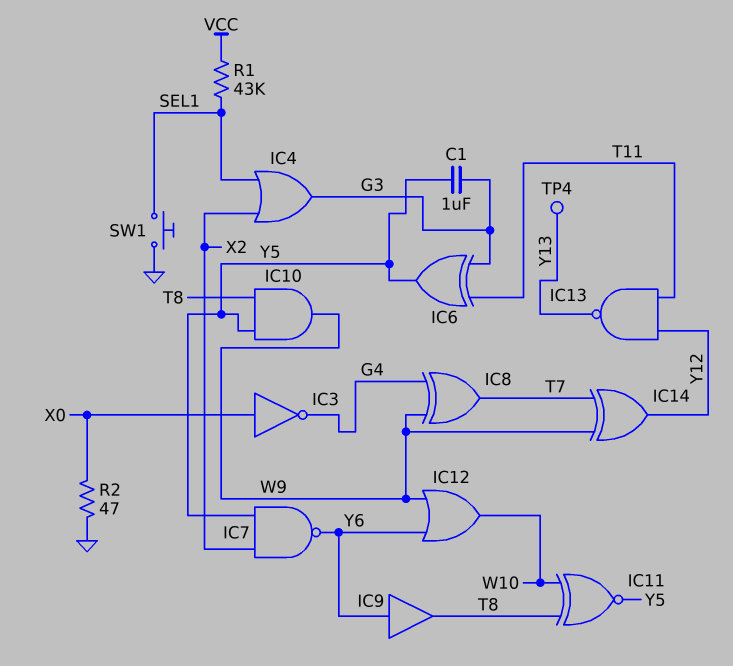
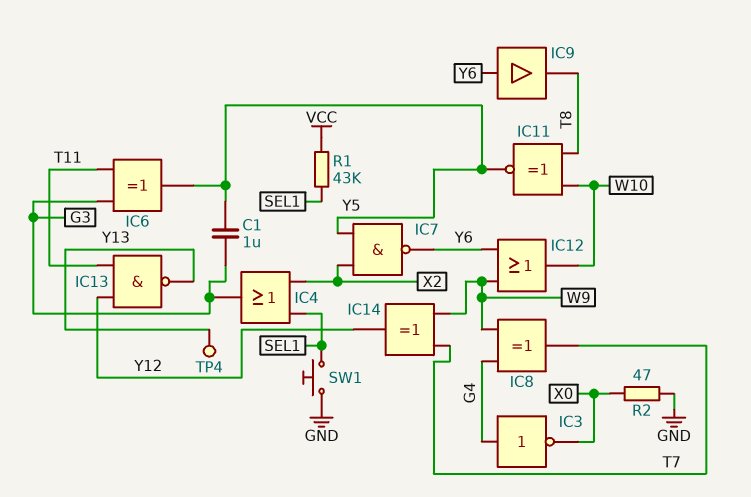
IC3: NOT (in X0, out G4) -> NOT (in G4, out X0)
IC10: AND (in T8, in Y5, out W9) -> none

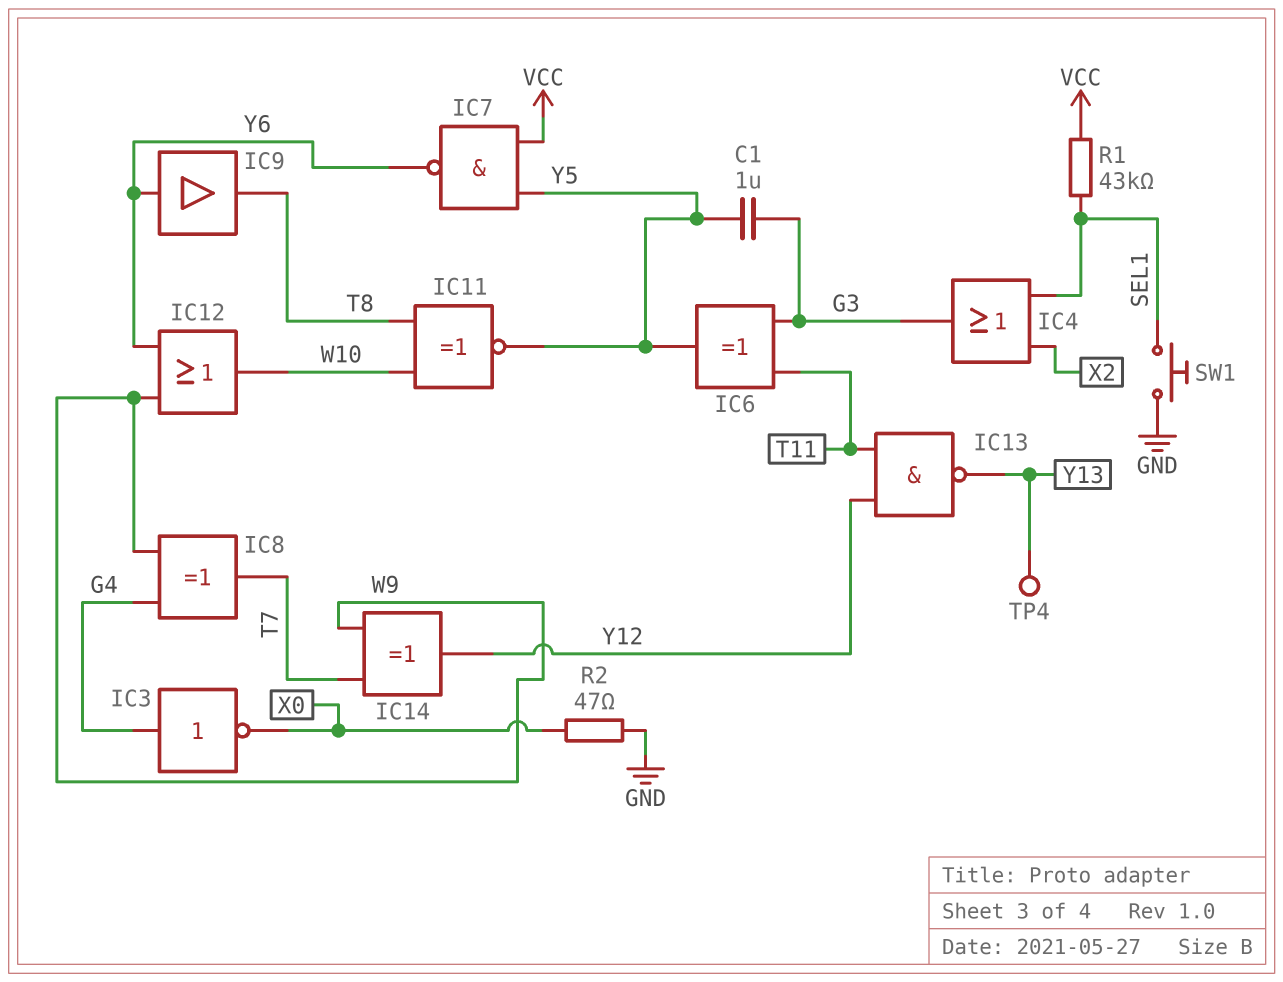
IC7: NAND (in X2, in Y5, out Y6) -> NAND (in VCC, in Y5, out Y6)

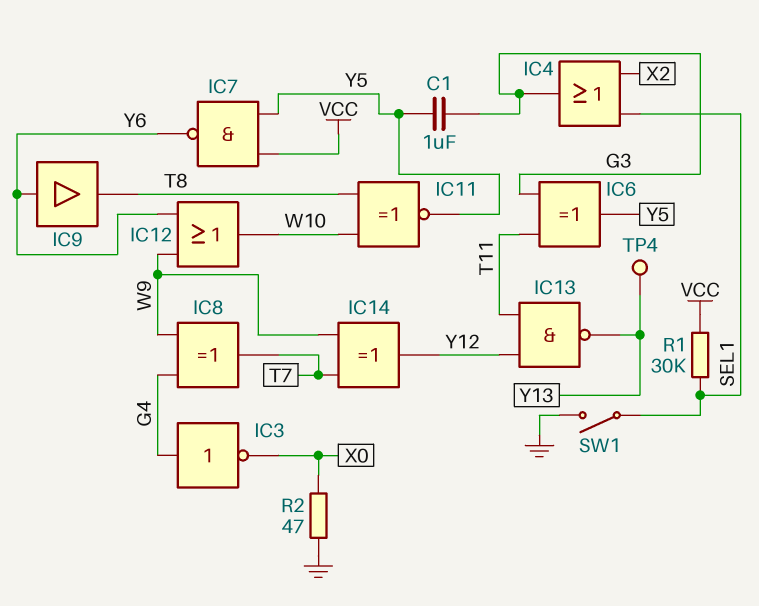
R1: 43k (SEL1, VCC) -> 30k (SEL1, VCC)
SW1: button (GND, SEL1) -> switch (GND, SEL1)

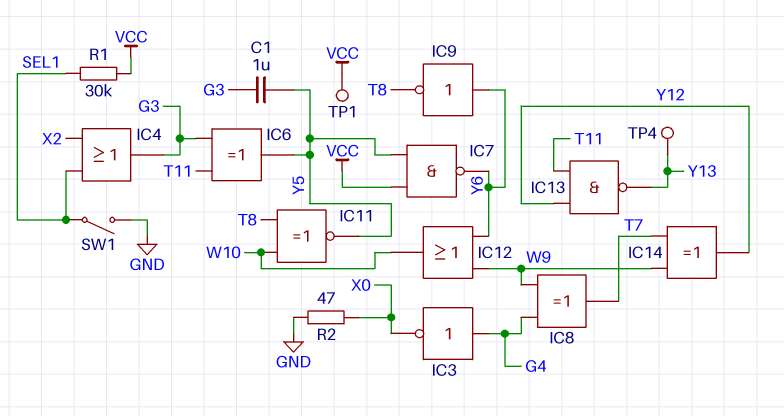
IC9: buffer (in Y6, out T8) -> NOT (in Y6, out T8)
TP1: none -> test point (VCC)

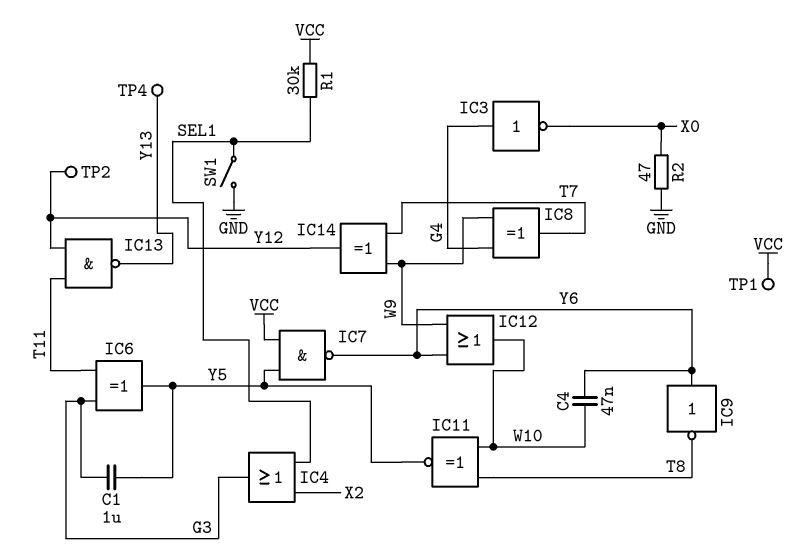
C4: none -> 47nF (W10, Y6)
TP2: none -> test point (Y12)

